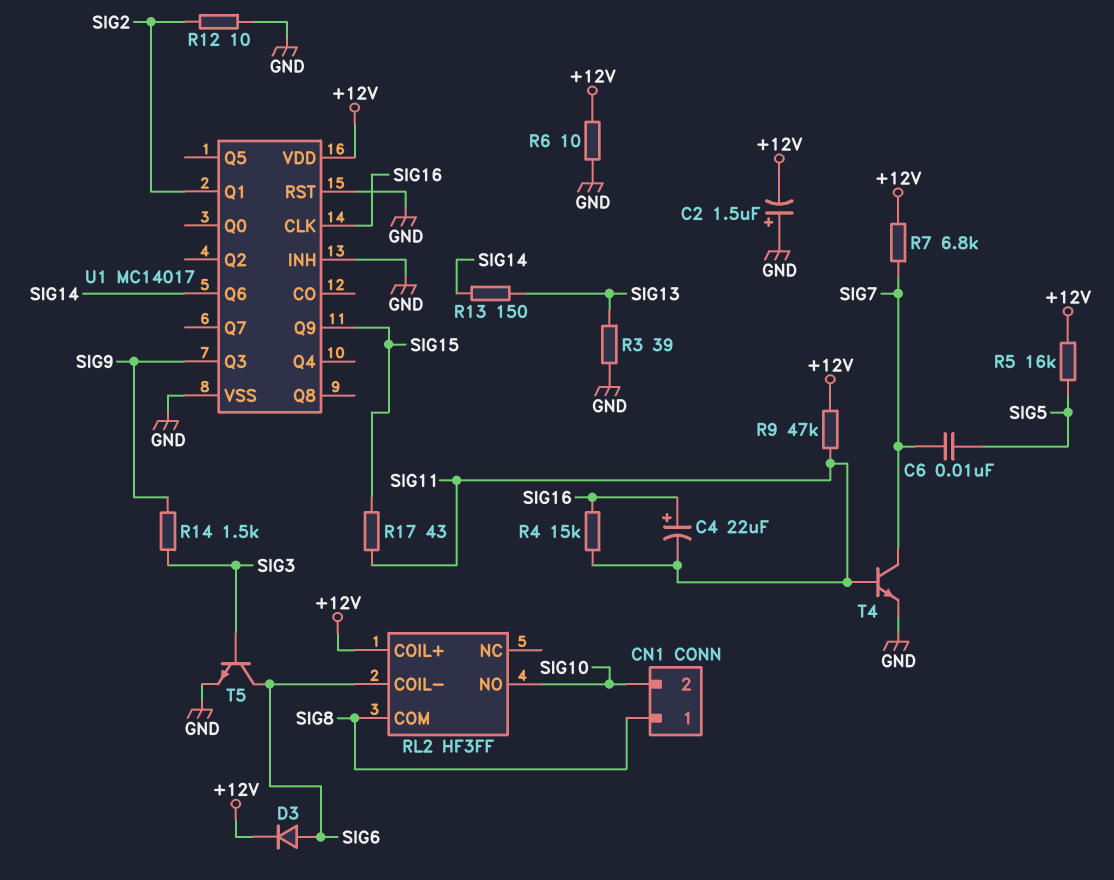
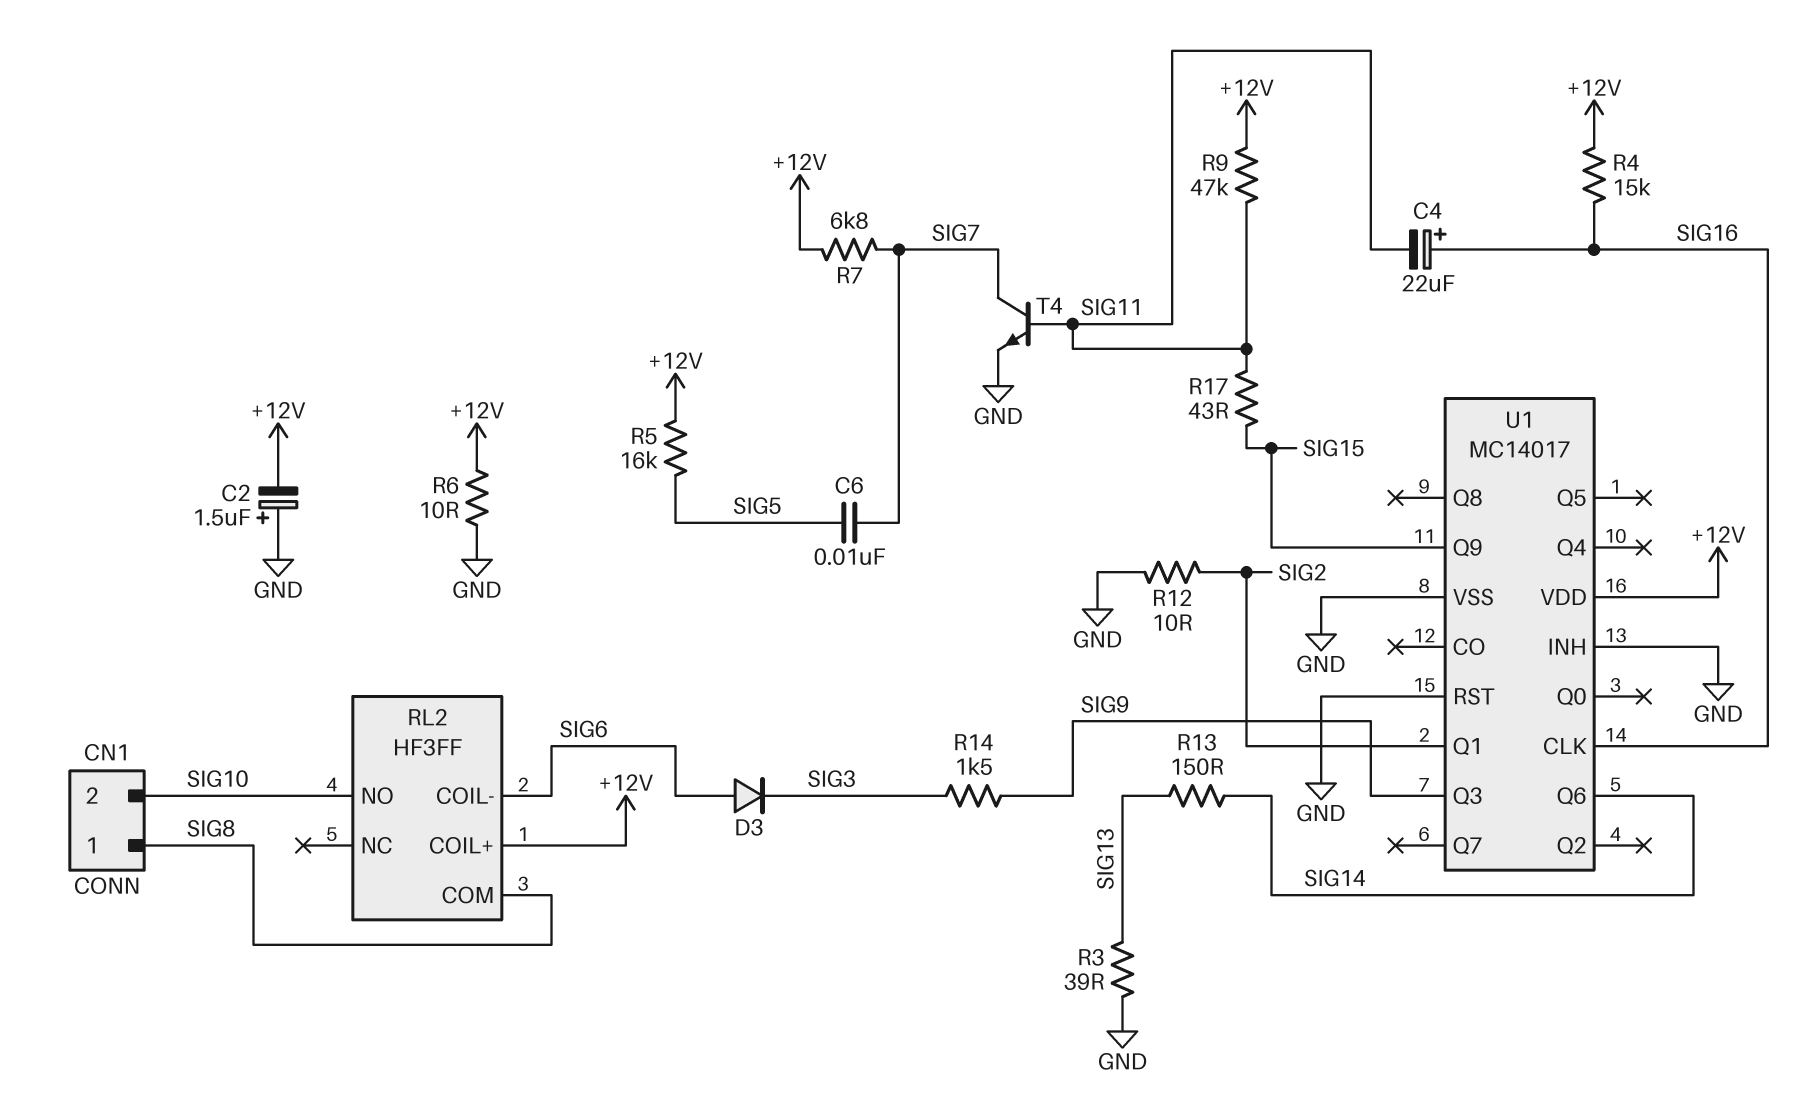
D3: diode (A SIG6, K +12V) -> diode (A SIG6, K SIG3)
R4: 15k (SIG11, SIG16) -> 15k (+12V, SIG16)
T5: NPN (B SIG3, C SIG6, E GND) -> none

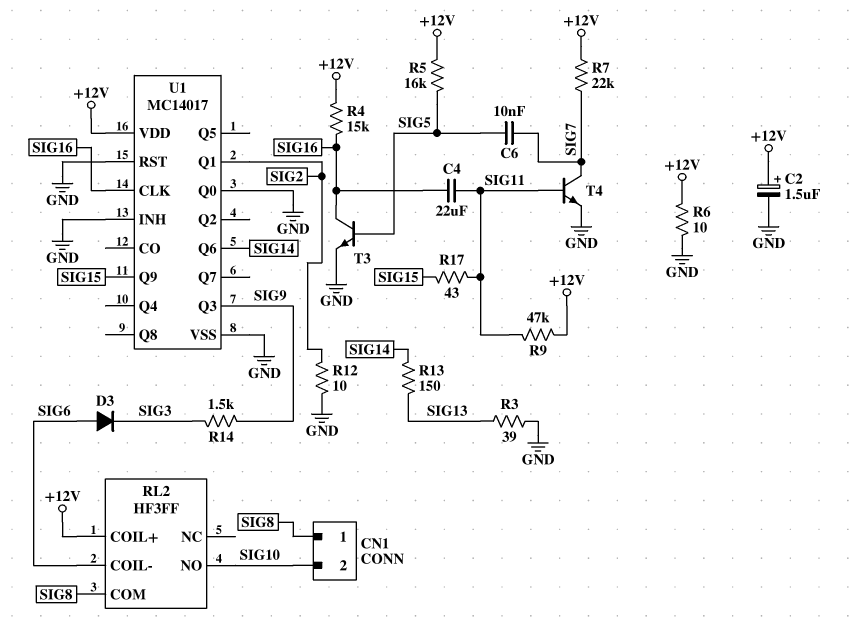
C2: 1.5uF (plus GND, minus +12V) -> 1.5uF (plus +12V, minus GND)
C4: 22uF (plus SIG16, minus SIG11) -> 22uF (SIG11, SIG16)
R7: 6.8k (+12V, SIG7) -> 22k (+12V, SIG7)
T3: none -> NPN (B SIG5, C SIG16, E GND)
U1 pin Q0: none -> GND

